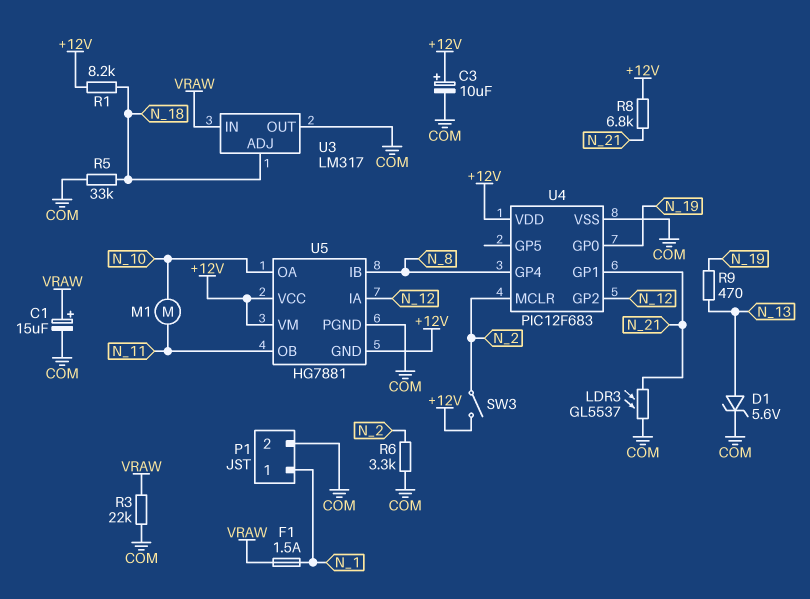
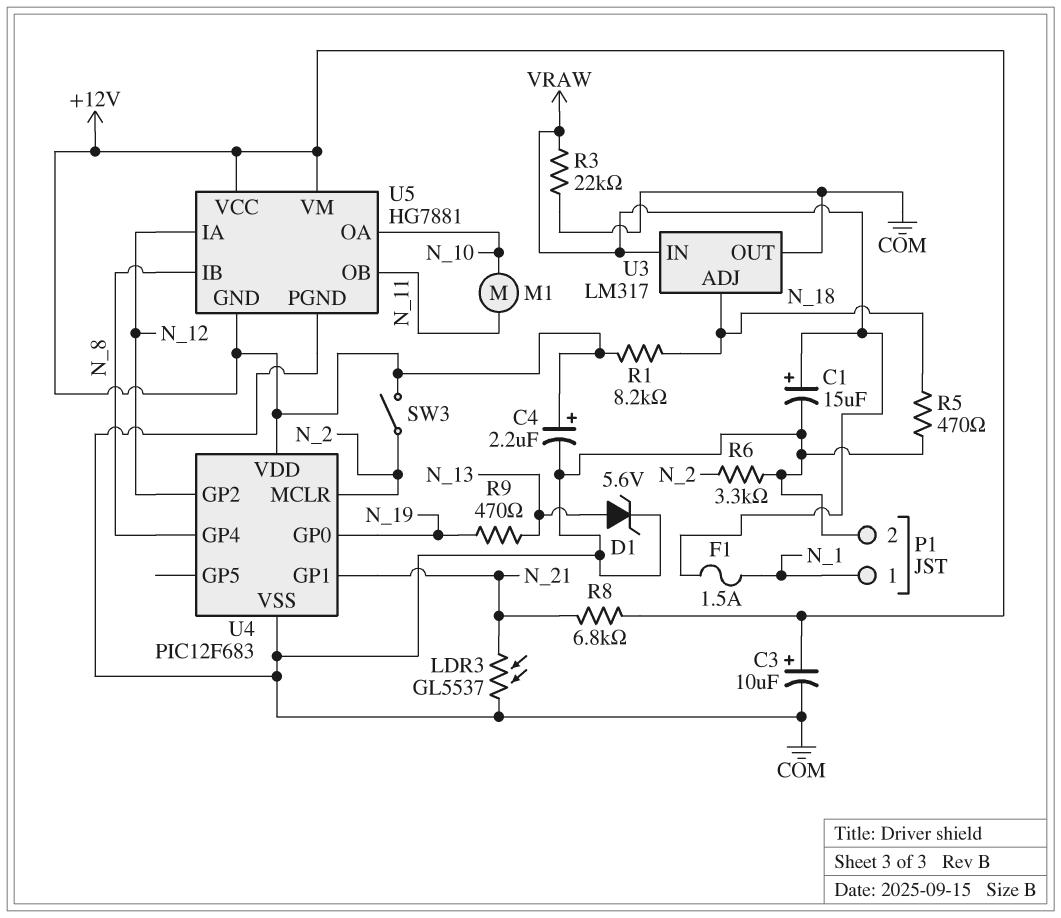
C4: none -> 2.2uF (plus +12V, minus COM)
R5: 33k (COM, N_18) -> 470 (COM, N_18)

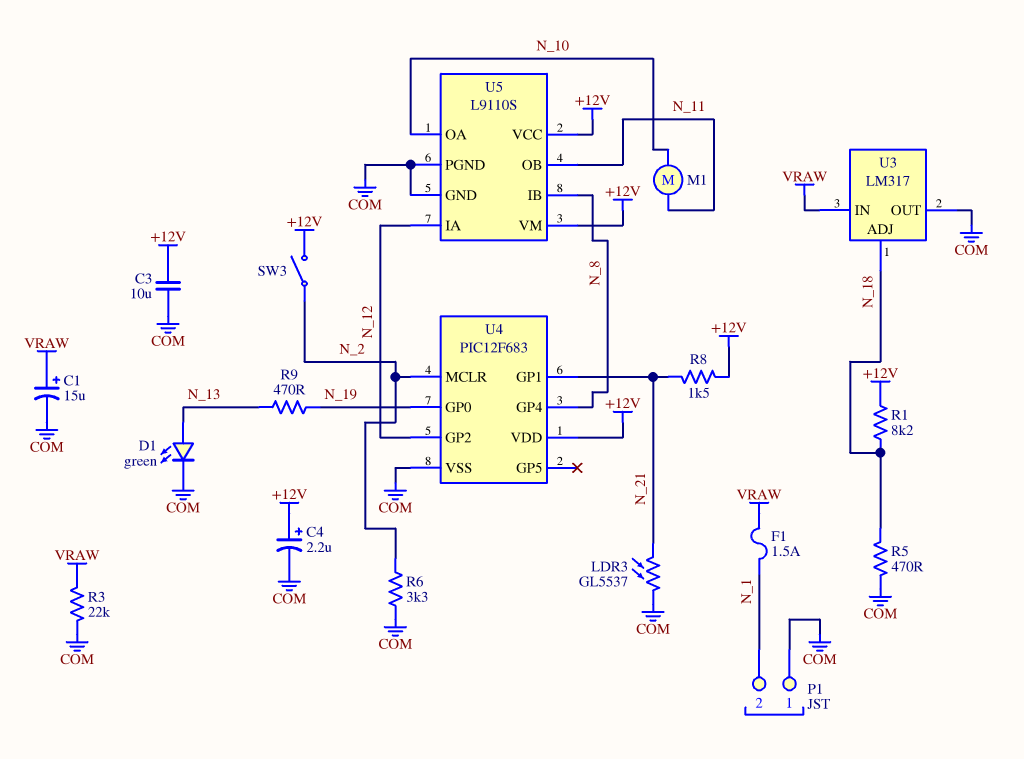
C3: 10uF (plus +12V, minus COM) -> 10uF (+12V, COM)
D1: zener 5.6V (A N_13, K COM) -> LED green (A N_13, K COM)
P1 pin 1: N_1 -> COM
P1 pin 2: COM -> N_1
R8: 6.8k (+12V, N_21) -> 1.5k (+12V, N_21)
U5: HG7881 -> L9110S
U5 pin GND: +12V -> COM

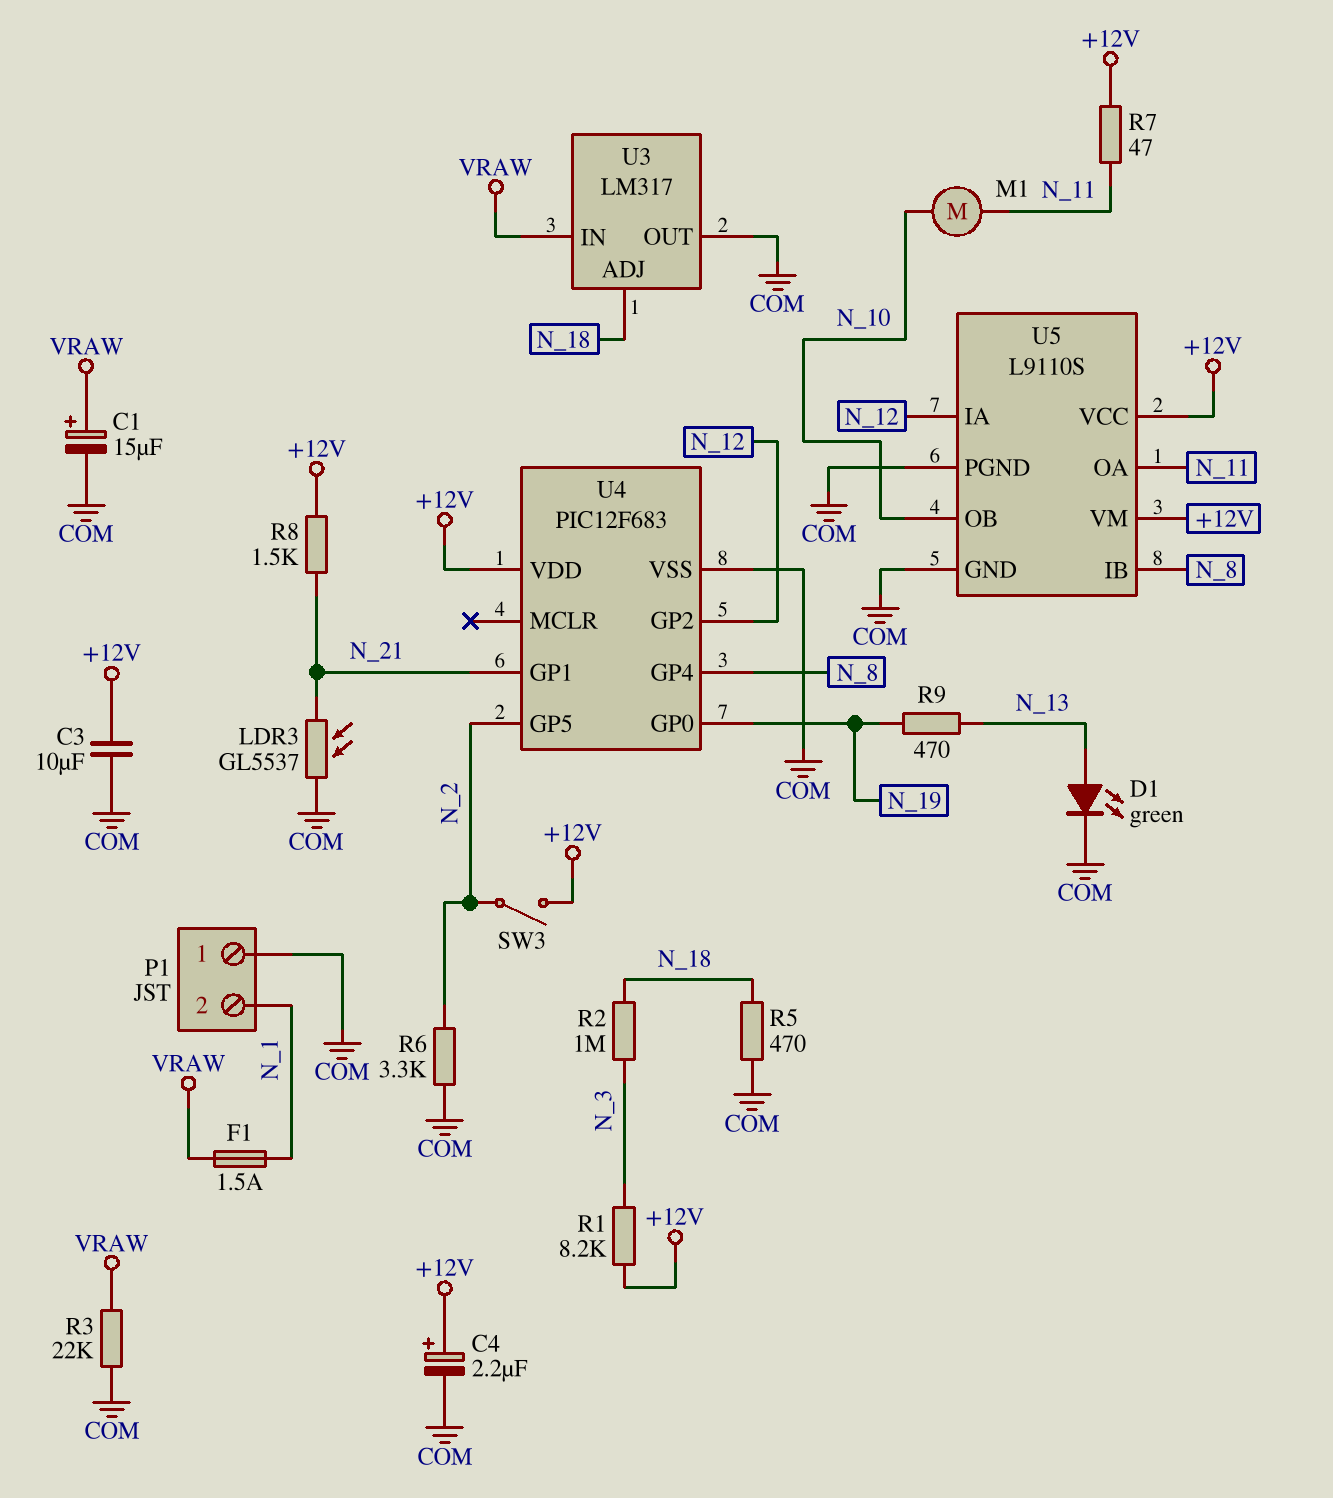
R1: 8.2k (+12V, N_18) -> 8.2k (+12V, N_3)
R2: none -> 1M (N_3, N_18)
R7: none -> 47 (+12V, N_11)
U4 pin GP5: none -> N_2
U4 pin MCLR: N_2 -> none
U5 pin OA: N_10 -> N_11
U5 pin OB: N_11 -> N_10

